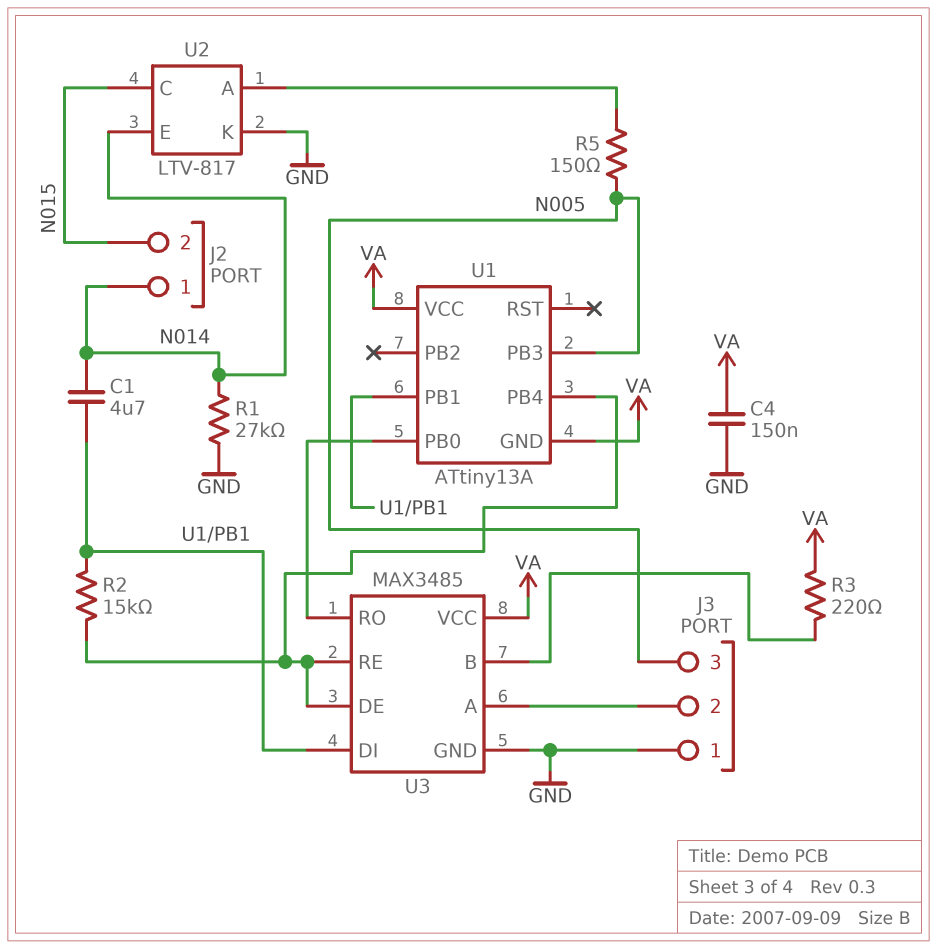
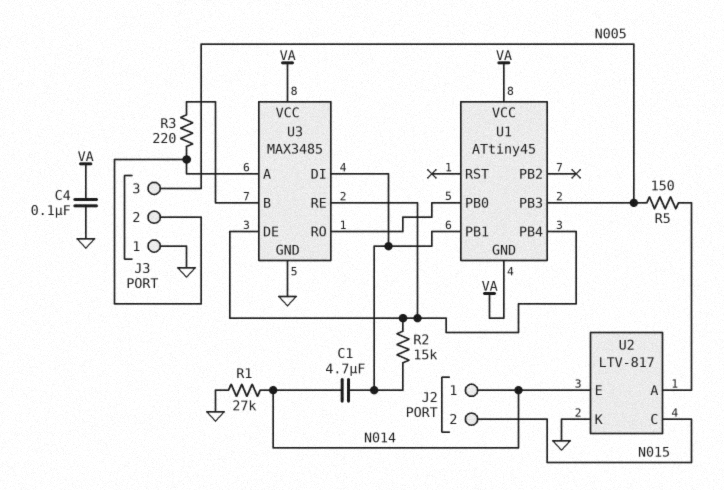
C4: 150nF (GND, VA) -> 100nF (GND, VA)
R3: 220 (U3/B, VA) -> 220 (J3/2, U3/B)
U1: ATtiny13A -> ATtiny45

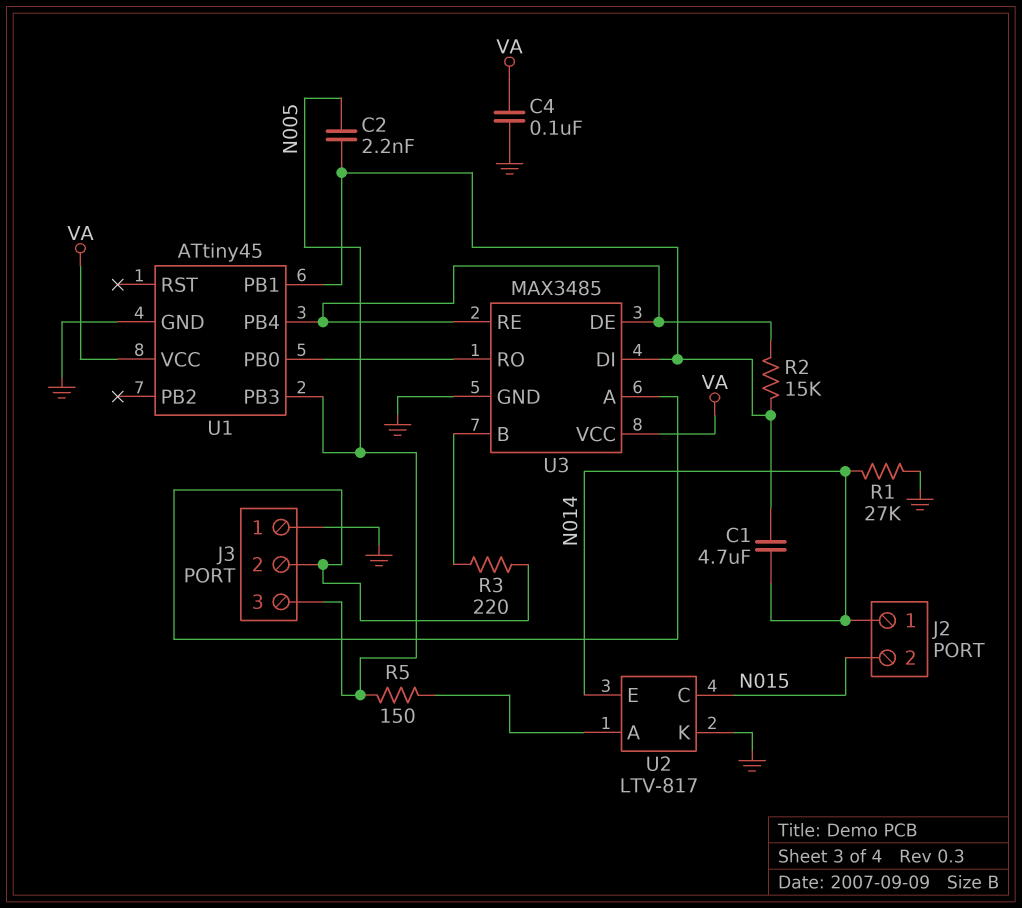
C2: none -> 2.2nF (N005, U1/PB1)
U1 pin GND: VA -> GND

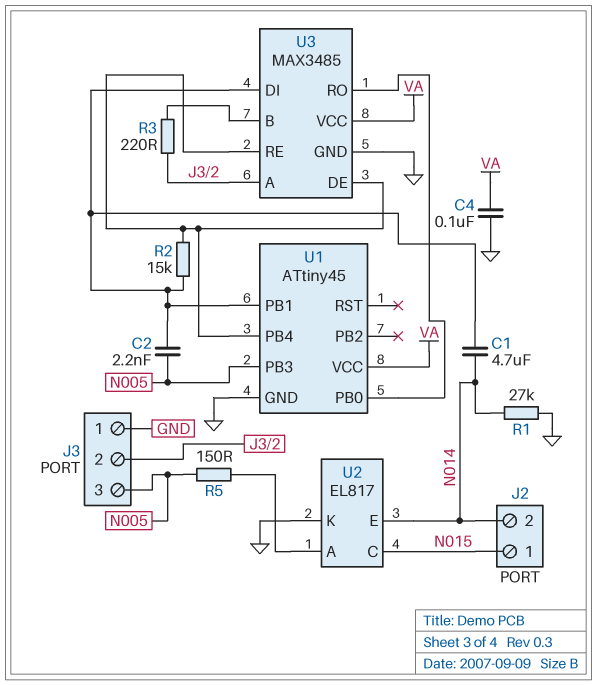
J2 pin 1: N014 -> N015
J2 pin 2: N015 -> N014
U2: LTV-817 -> EL817

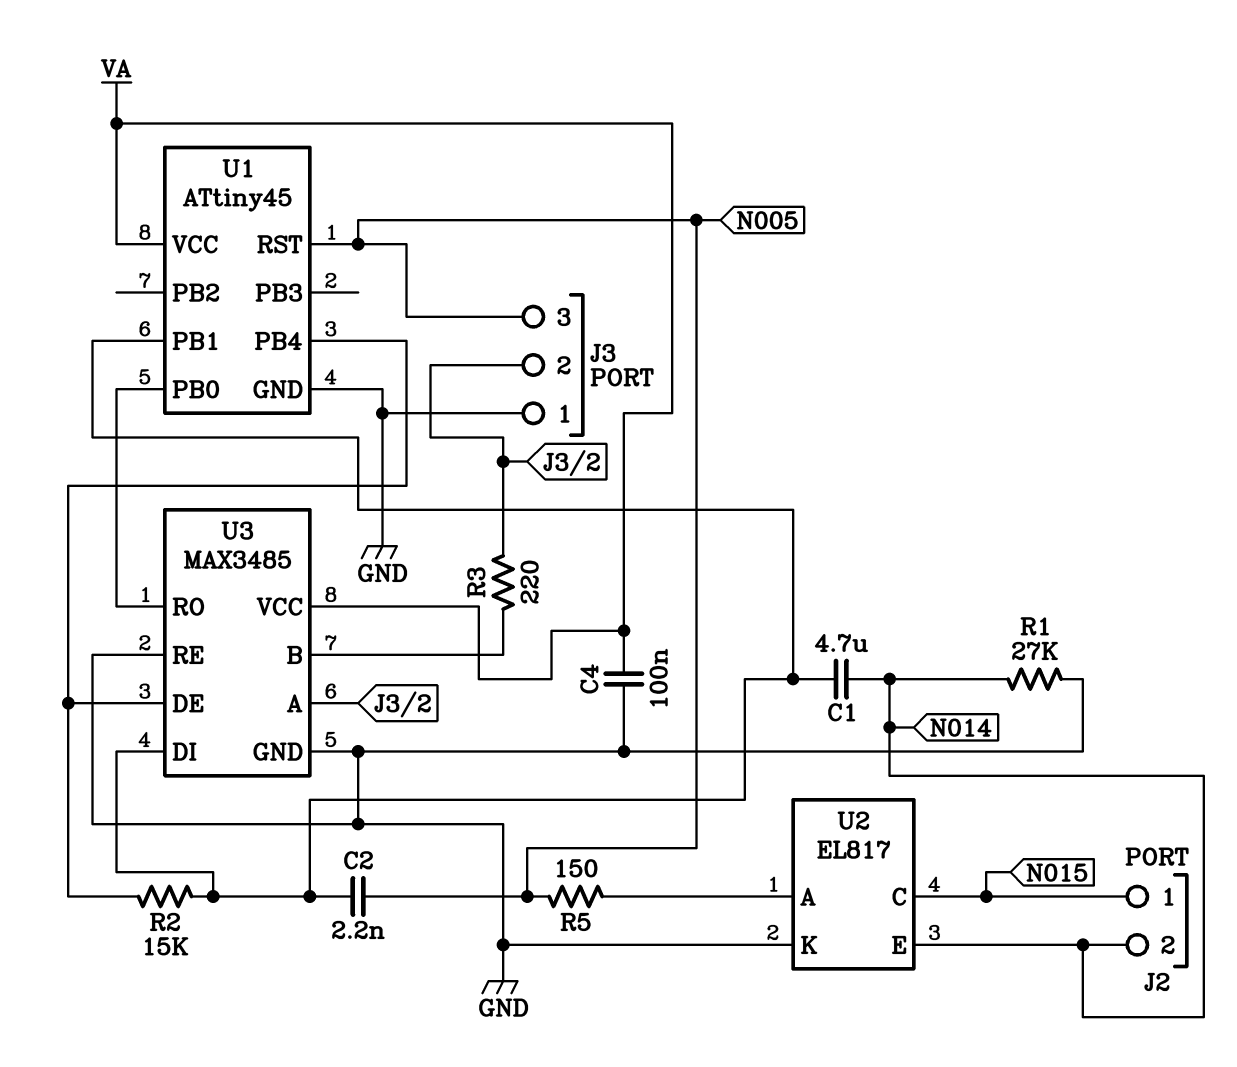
U1 pin PB3: N005 -> none
U1 pin RST: none -> N005
U3 pin RE: U1/PB4 -> GND

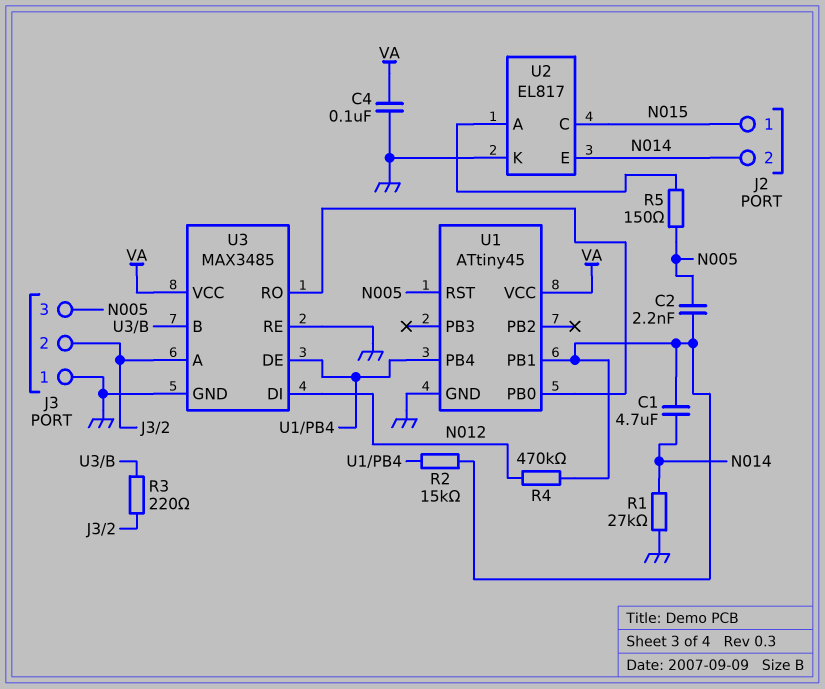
R4: none -> 470k (N012, U1/PB1)
U3 pin DI: U1/PB1 -> N012

